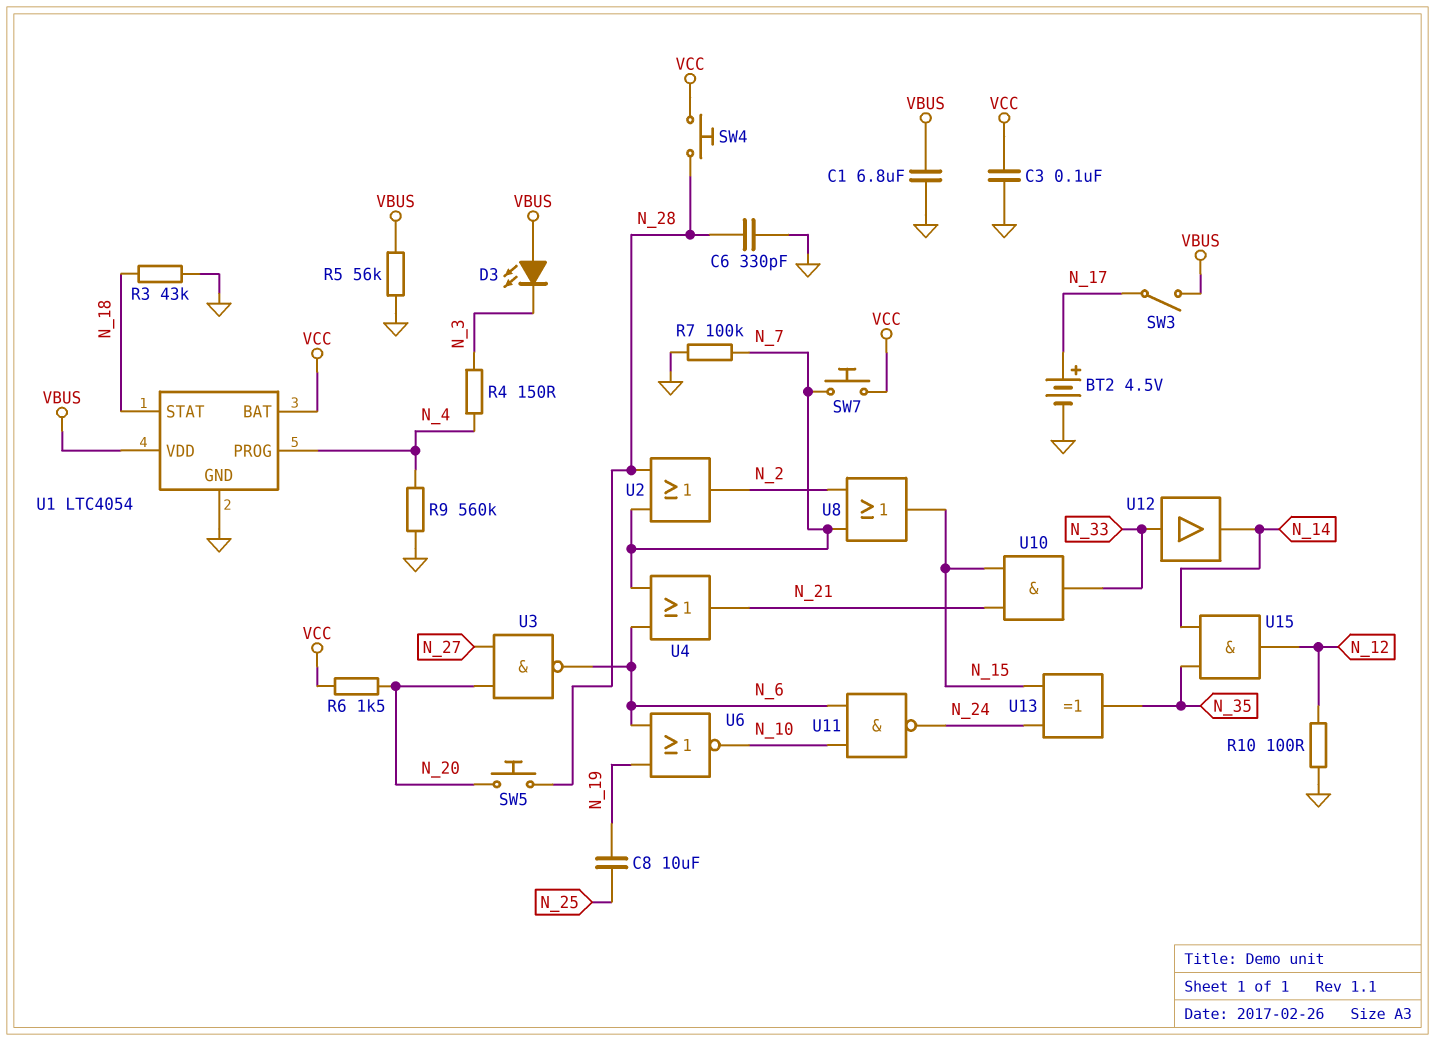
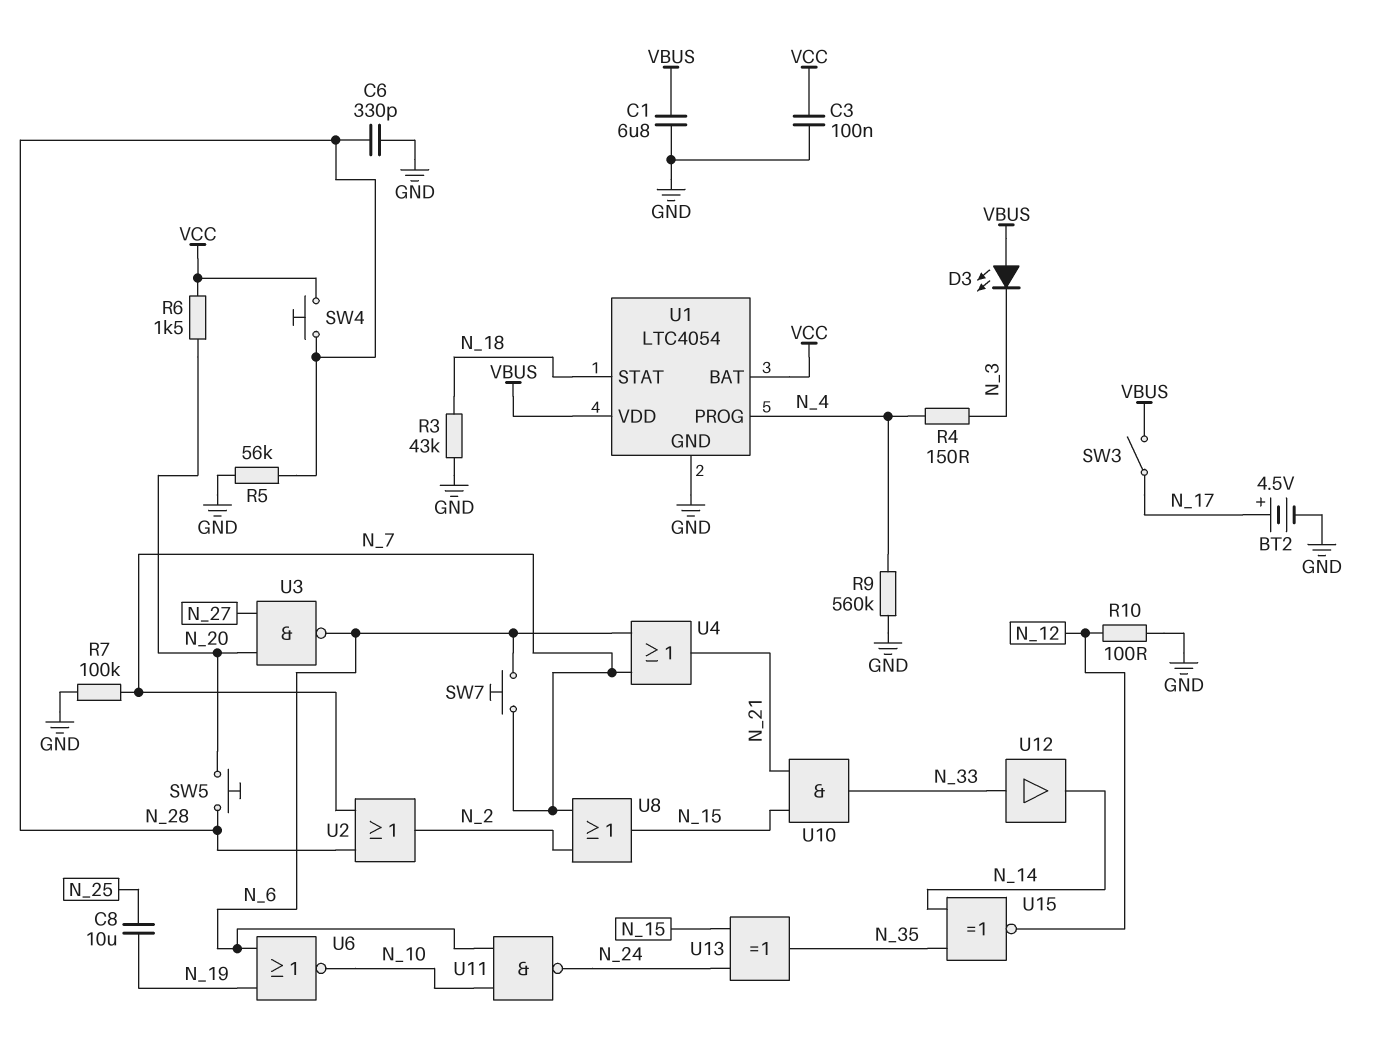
R5: 56k (GND, VBUS) -> 56k (GND, N_28)
SW7: button (N_7, VCC) -> button (N_6, N_7)
U15: AND (in N_14, in N_35, out N_12) -> XNOR (in N_14, in N_35, out N_12)

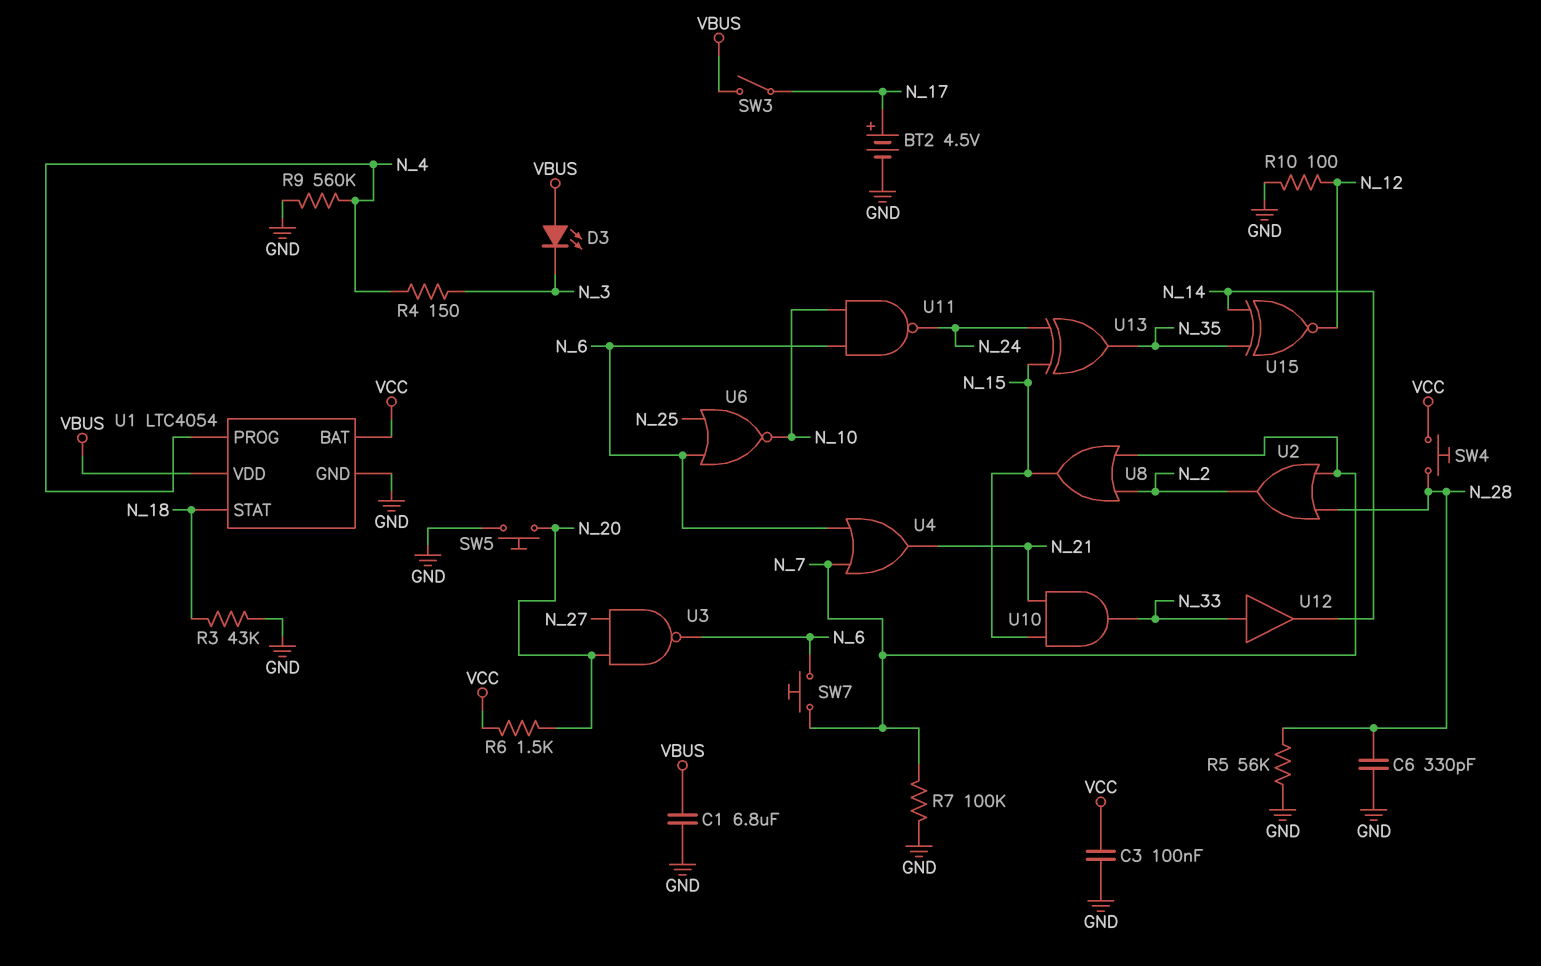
C8: 10uF (N_19, N_25) -> none
SW5: button (N_20, N_28) -> button (GND, N_20)
U6: NOR (in N_6, in N_19, out N_10) -> NOR (in N_6, in N_25, out N_10)

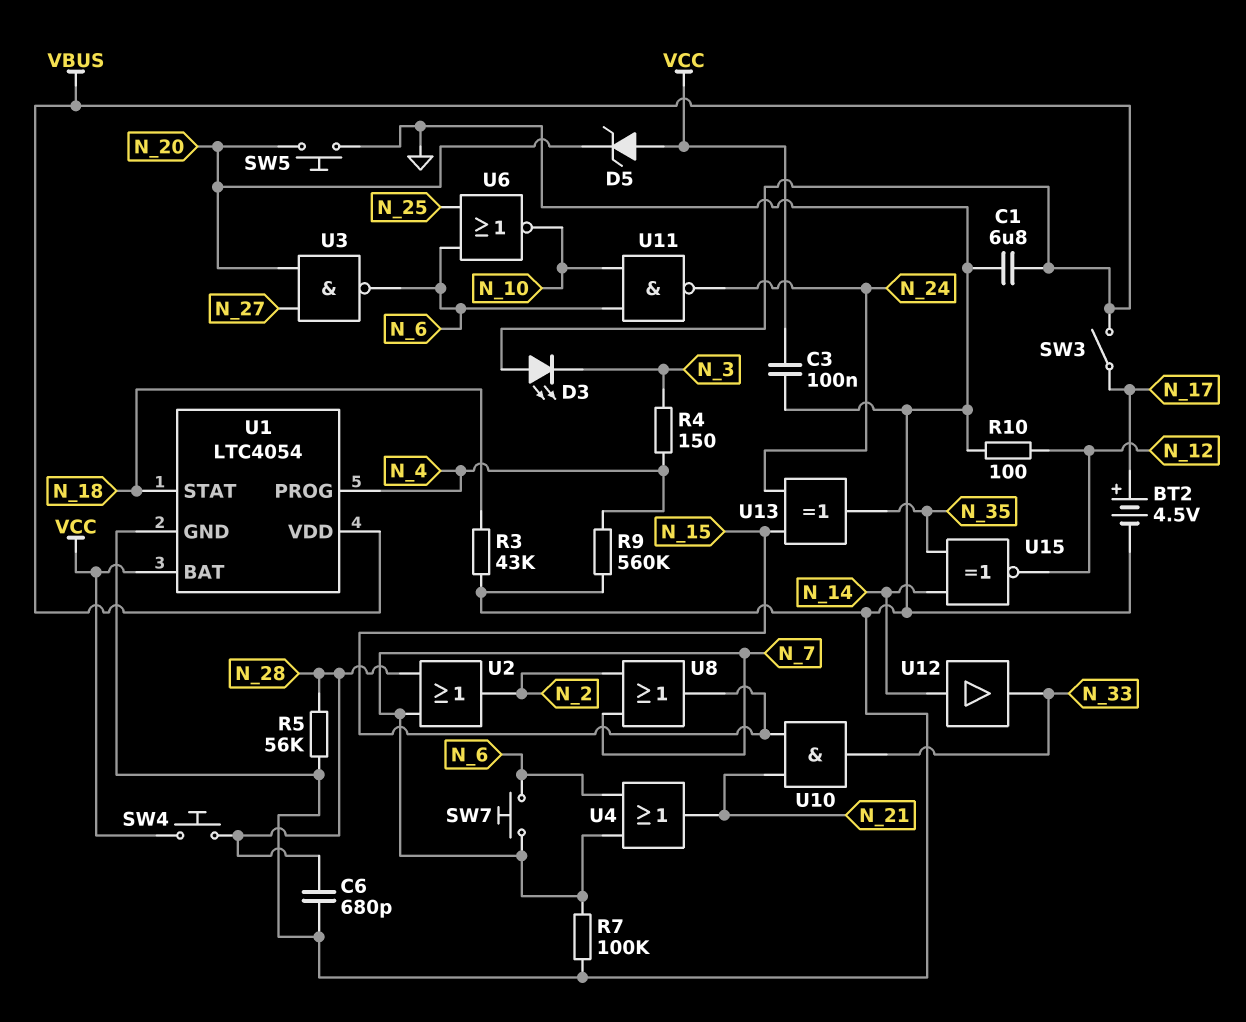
C6: 330pF (GND, N_28) -> 680pF (GND, N_28)
D5: none -> zener (A VCC, K N_20)
R6: 1.5k (N_20, VCC) -> none
U12: buffer (in N_33, out N_14) -> buffer (in N_14, out N_33)

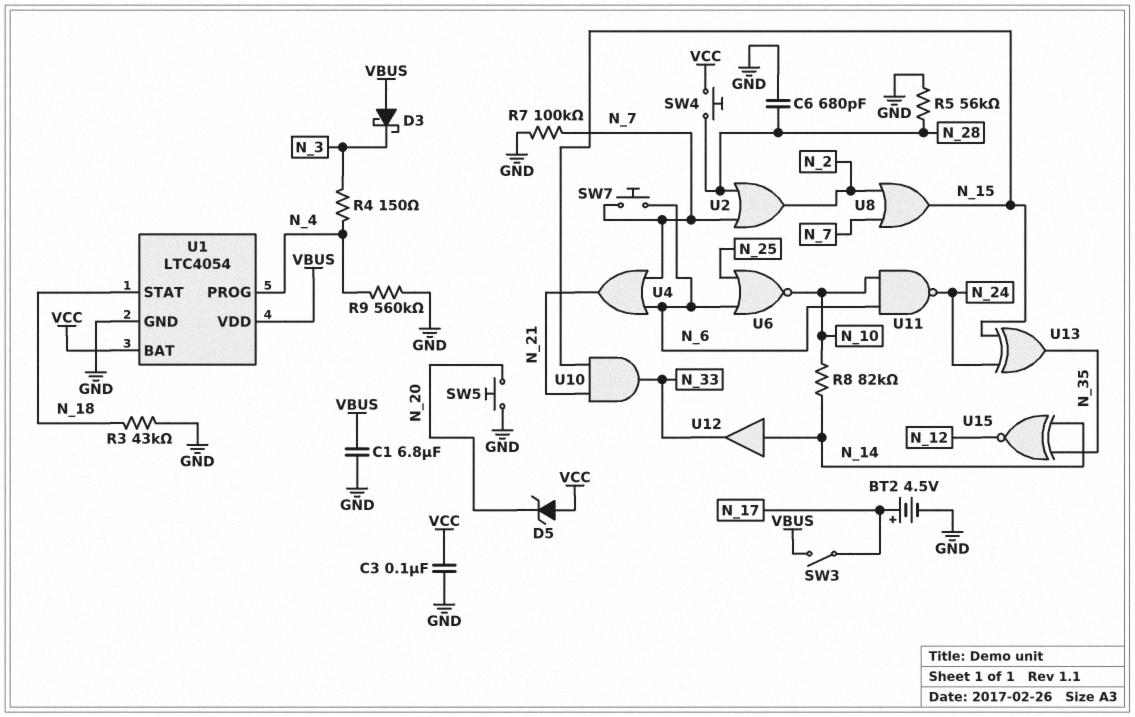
D3: LED (A VBUS, K N_3) -> schottky (A VBUS, K N_3)
R8: none -> 82k (N_10, N_14)
R10: 100 (GND, N_12) -> none
U3: NAND (in N_20, in N_27, out N_6) -> none

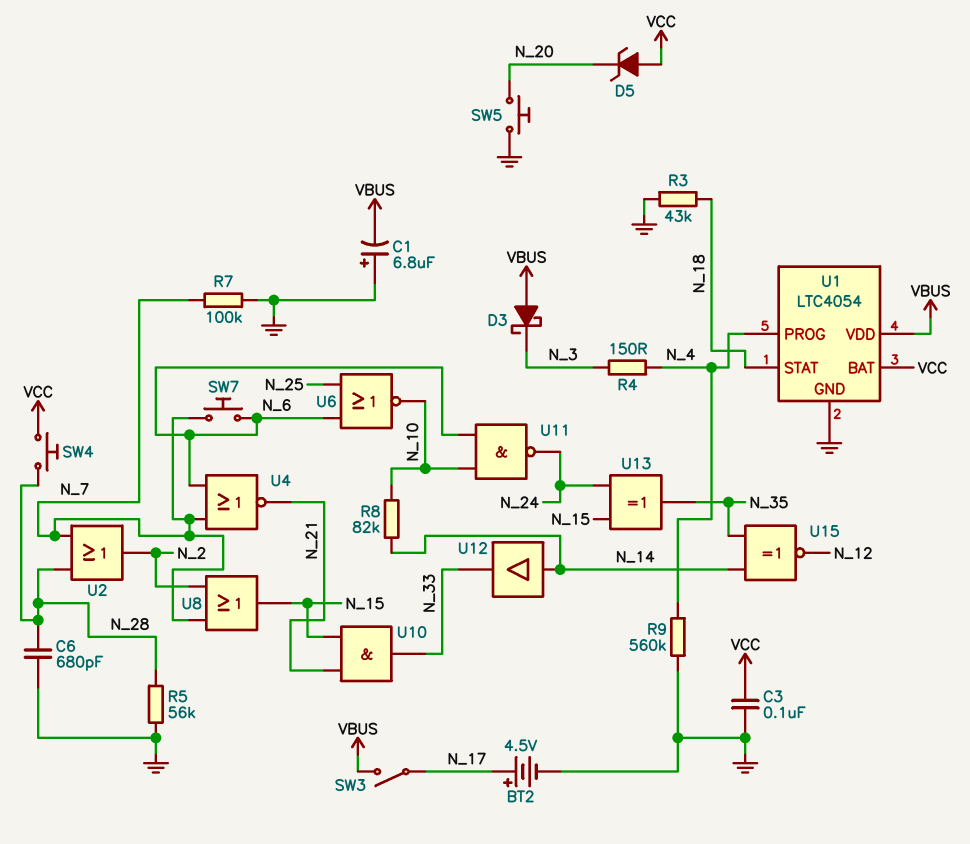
C1: 6.8uF (GND, VBUS) -> 6.8uF (plus GND, minus VBUS)
U4: OR (in N_6, in N_7, out N_21) -> NOR (in N_6, in N_7, out N_21)

